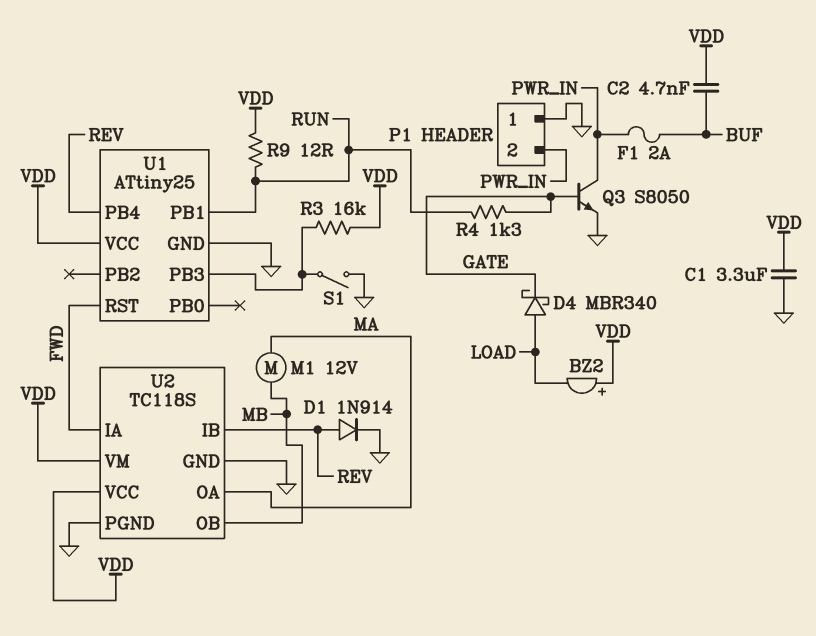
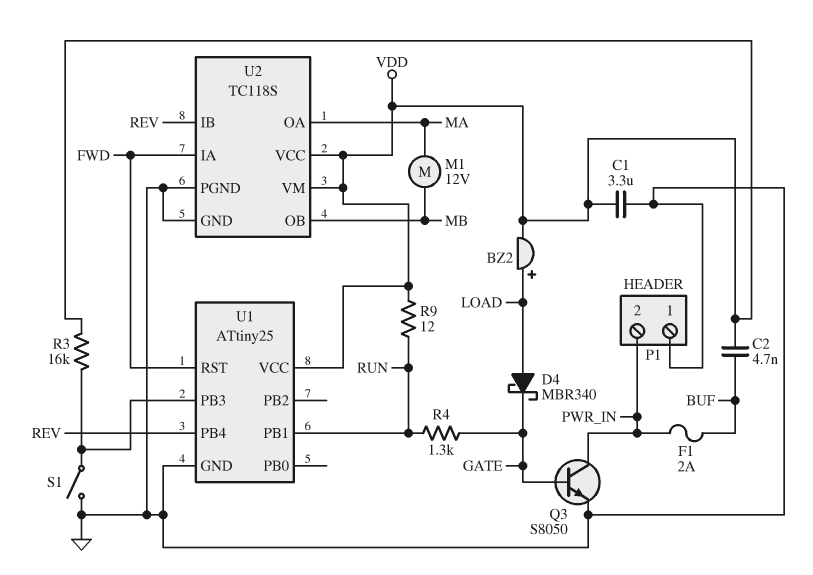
BZ2: buzzer (plus VDD, minus LOAD) -> buzzer (plus LOAD, minus VDD)
D1: diode 1N914 (A REV, K GND) -> none

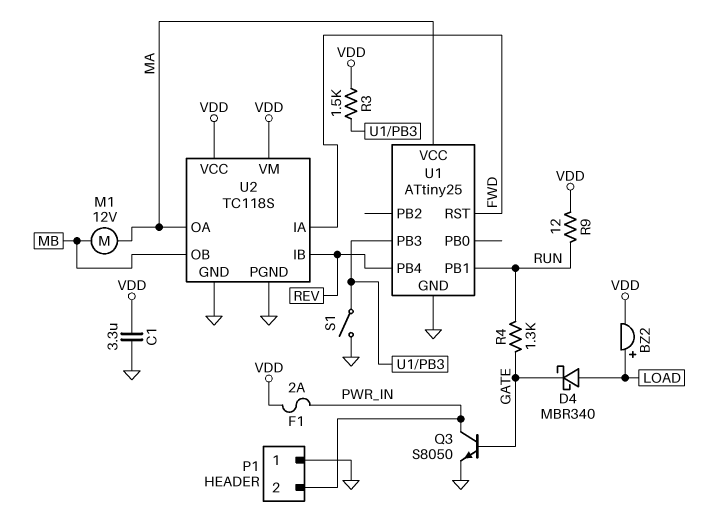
C2: 4.7nF (BUF, VDD) -> none
F1: 2A (BUF, PWR_IN) -> 2A (PWR_IN, VDD)
R3: 16k (U1/PB3, VDD) -> 1.5k (U1/PB3, VDD)
U1 pin VCC: VDD -> MA

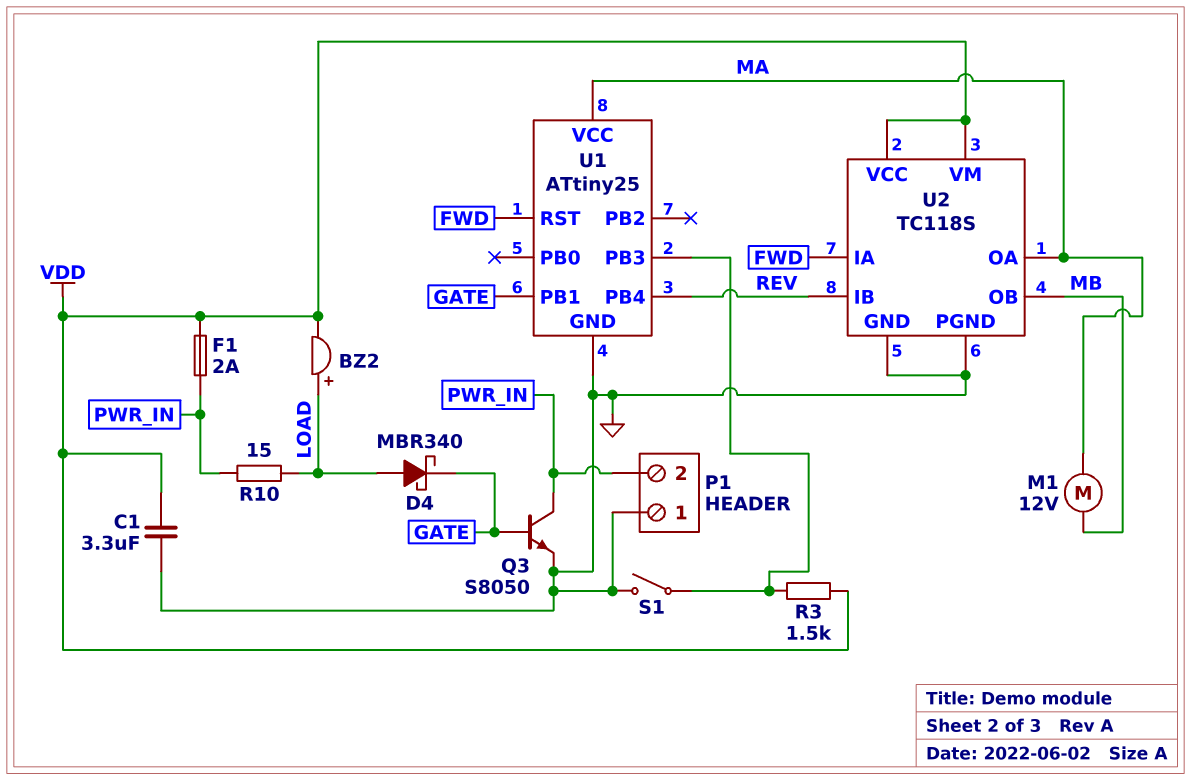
R4: 1.3k (GATE, RUN) -> none
R9: 12 (RUN, VDD) -> none
R10: none -> 15 (LOAD, PWR_IN)
U1 pin PB1: RUN -> GATE

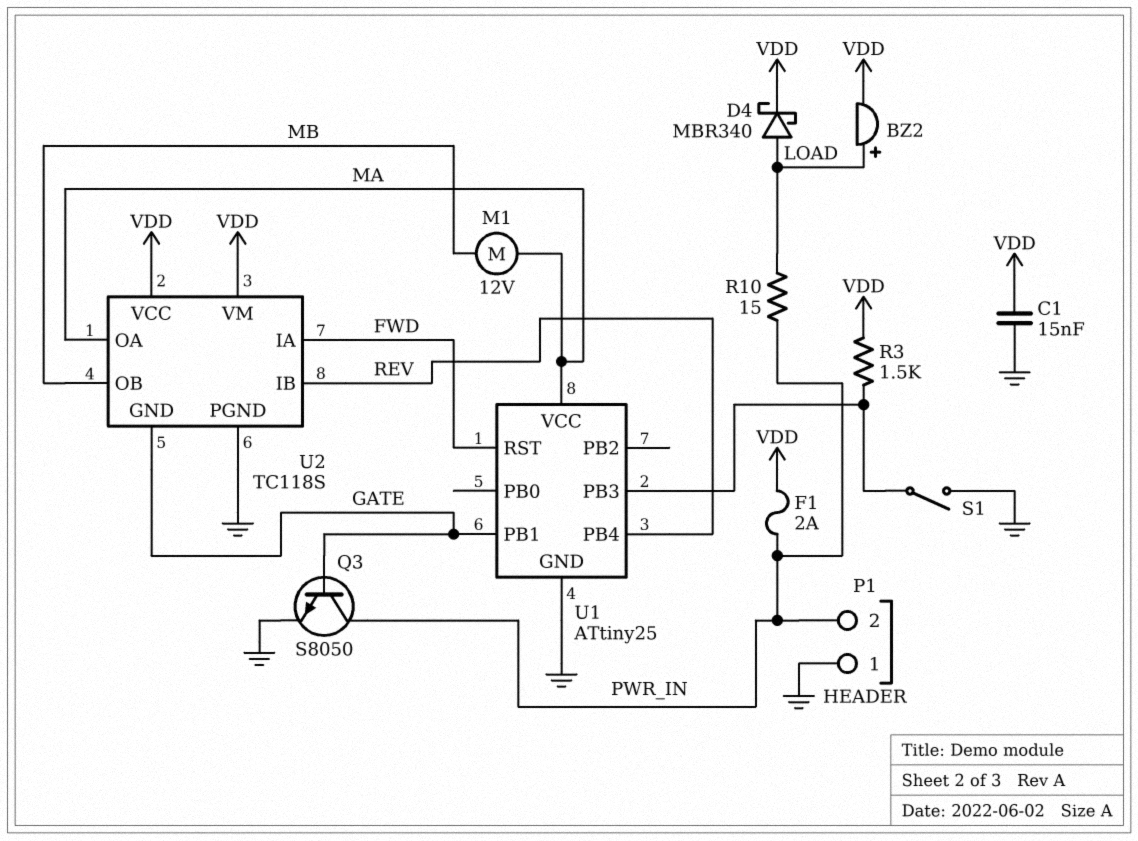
C1: 3.3uF (GND, VDD) -> 15nF (GND, VDD)
D4: schottky MBR340 (A LOAD, K GATE) -> schottky MBR340 (A LOAD, K VDD)
U2 pin GND: GND -> GATE

